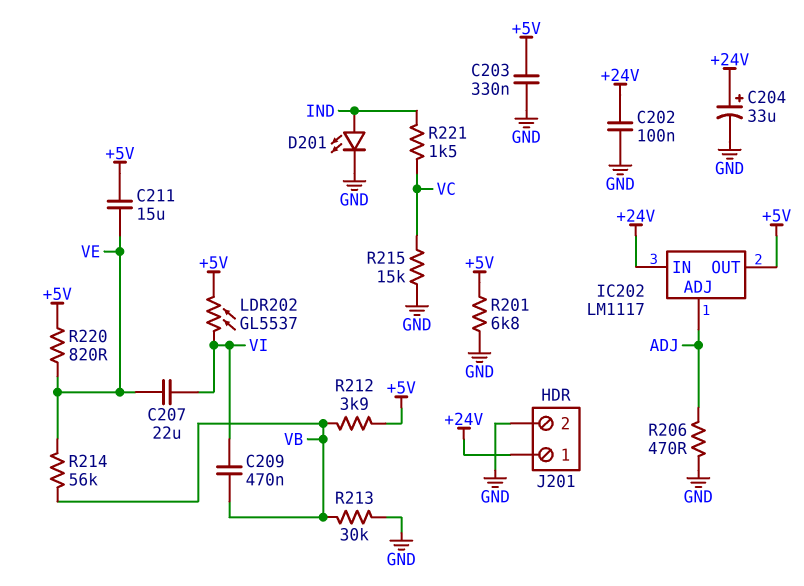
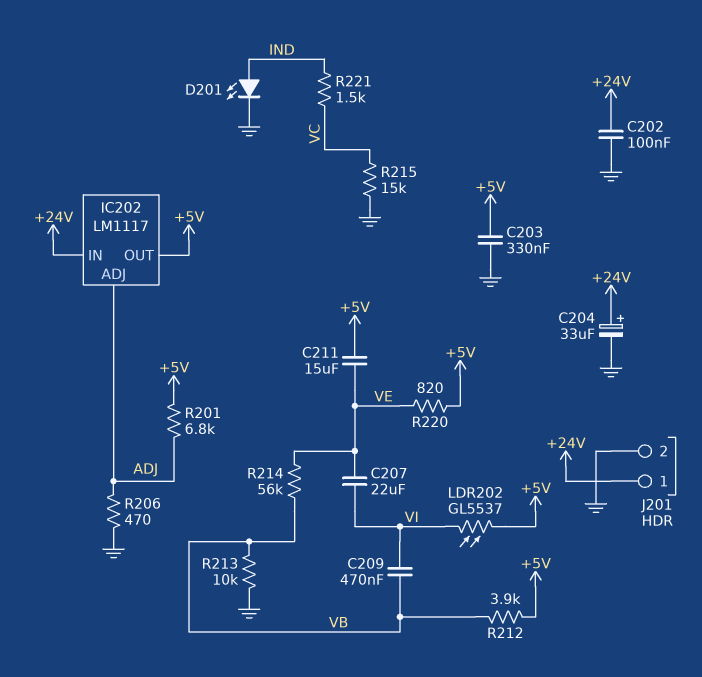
R201: 6.8k (+5V, GND) -> 6.8k (+5V, ADJ)
R213: 30k (GND, VB) -> 10k (GND, VB)

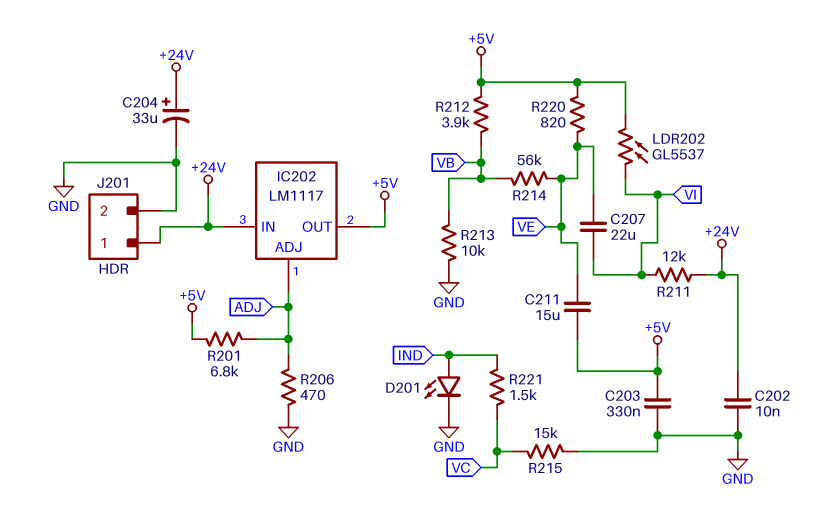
C202: 100nF (+24V, GND) -> 10nF (+24V, GND)
C209: 470nF (VB, VI) -> none
R211: none -> 12k (+24V, VI)

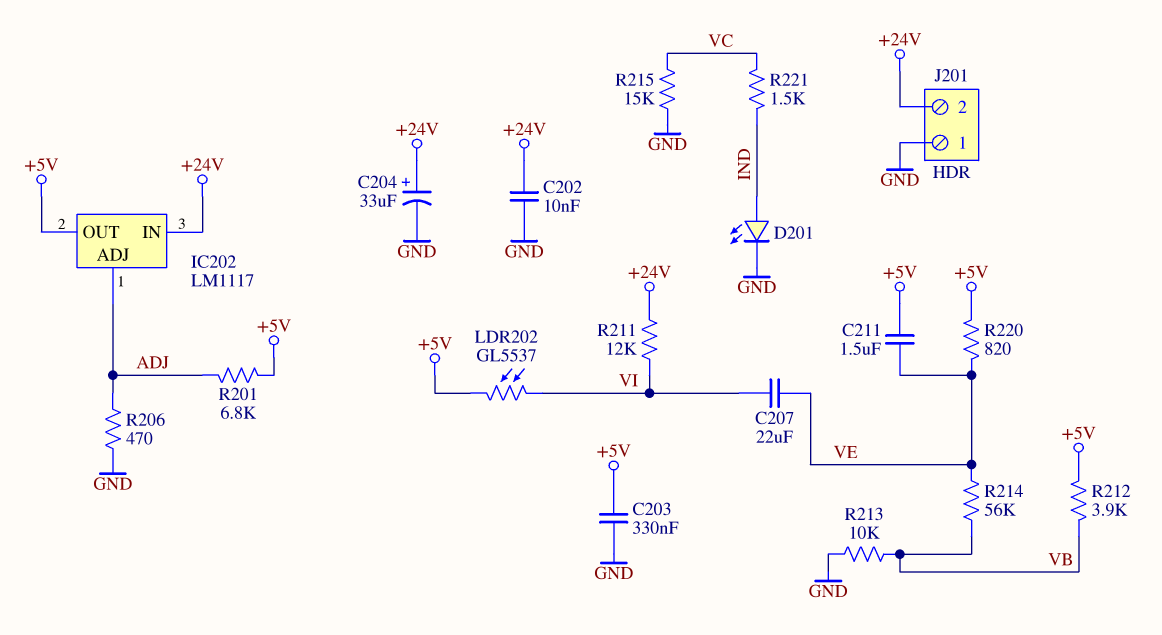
C211: 15uF (+5V, VE) -> 1.5uF (+5V, VE)
J201 pin 1: +24V -> GND
J201 pin 2: GND -> +24V

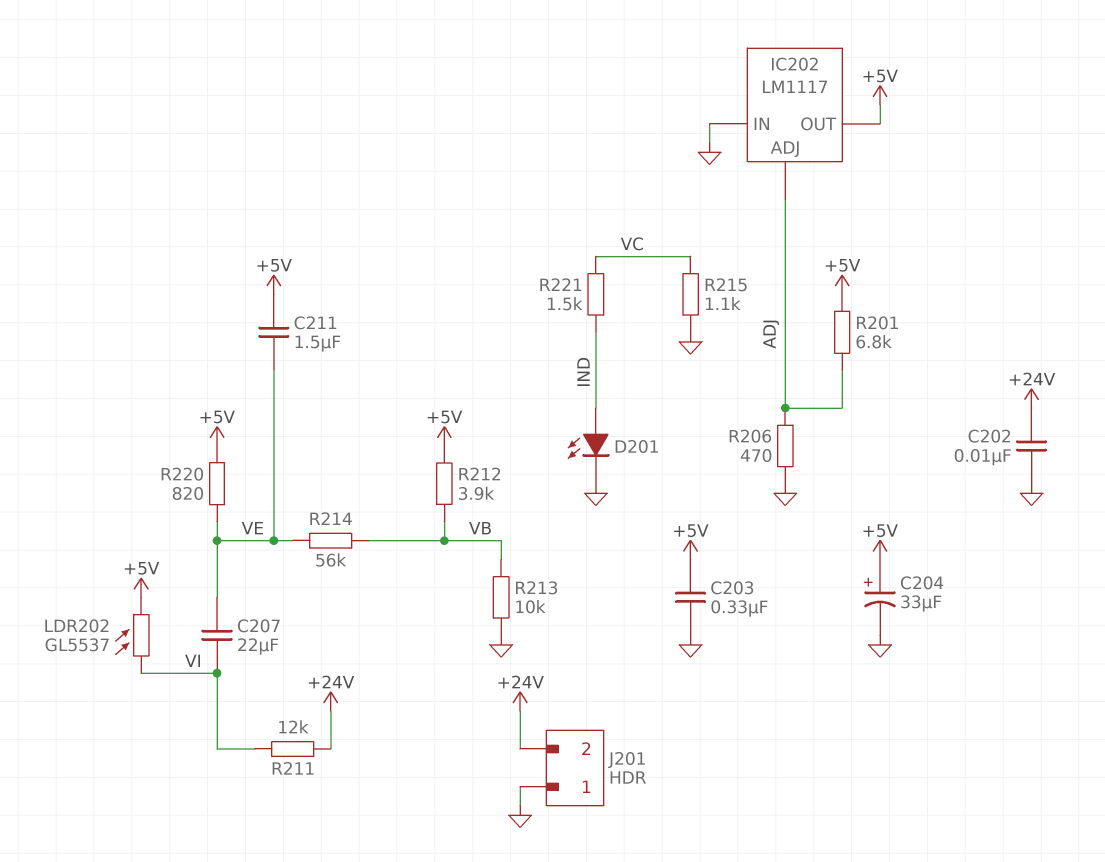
C204: 33uF (plus +24V, minus GND) -> 33uF (plus +5V, minus GND)
IC202 pin IN: +24V -> GND
R215: 15k (GND, VC) -> 1.1k (GND, VC)

